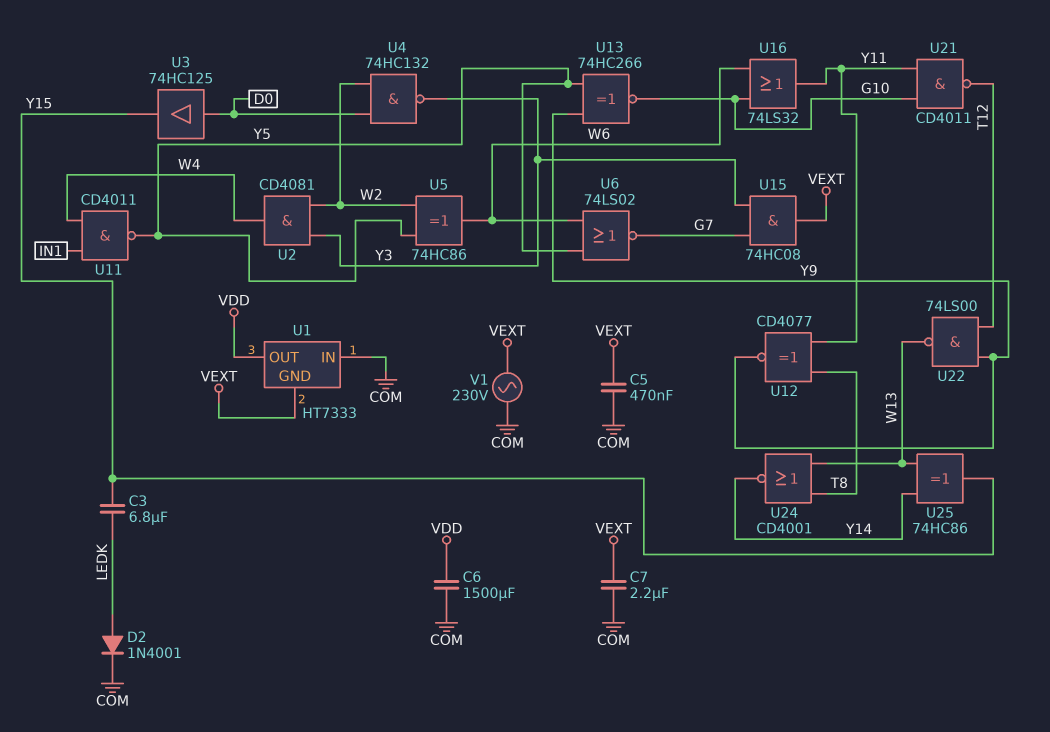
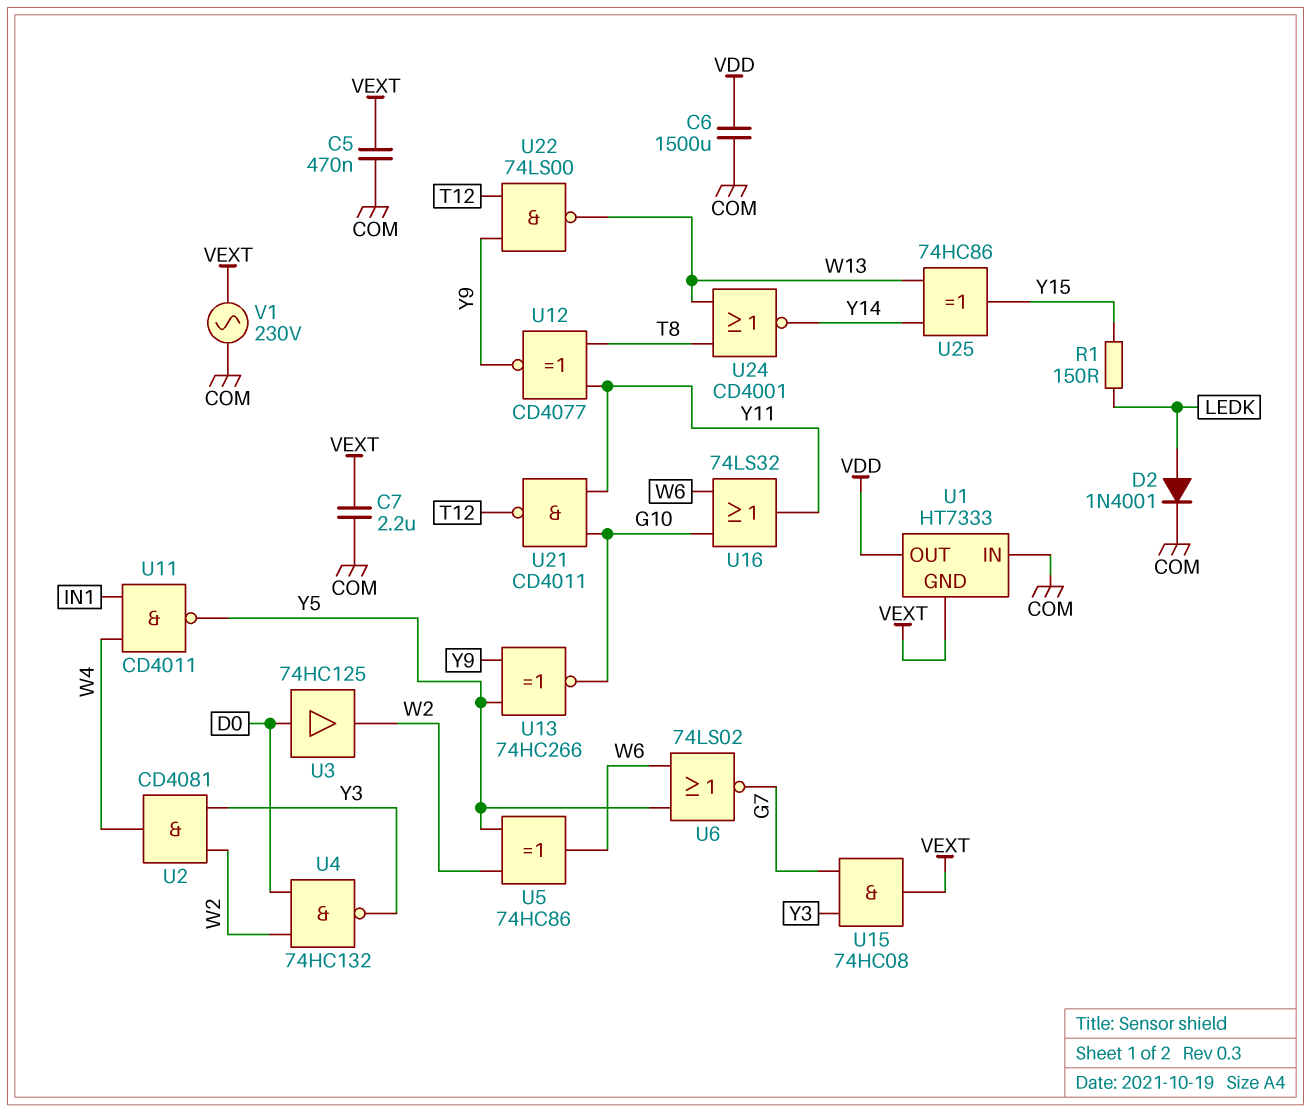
C3: 6.8uF (LEDK, Y15) -> none
R1: none -> 150 (LEDK, Y15)
U3: buffer 74HC125 (in D0, out Y15) -> buffer 74HC125 (in D0, out W2)

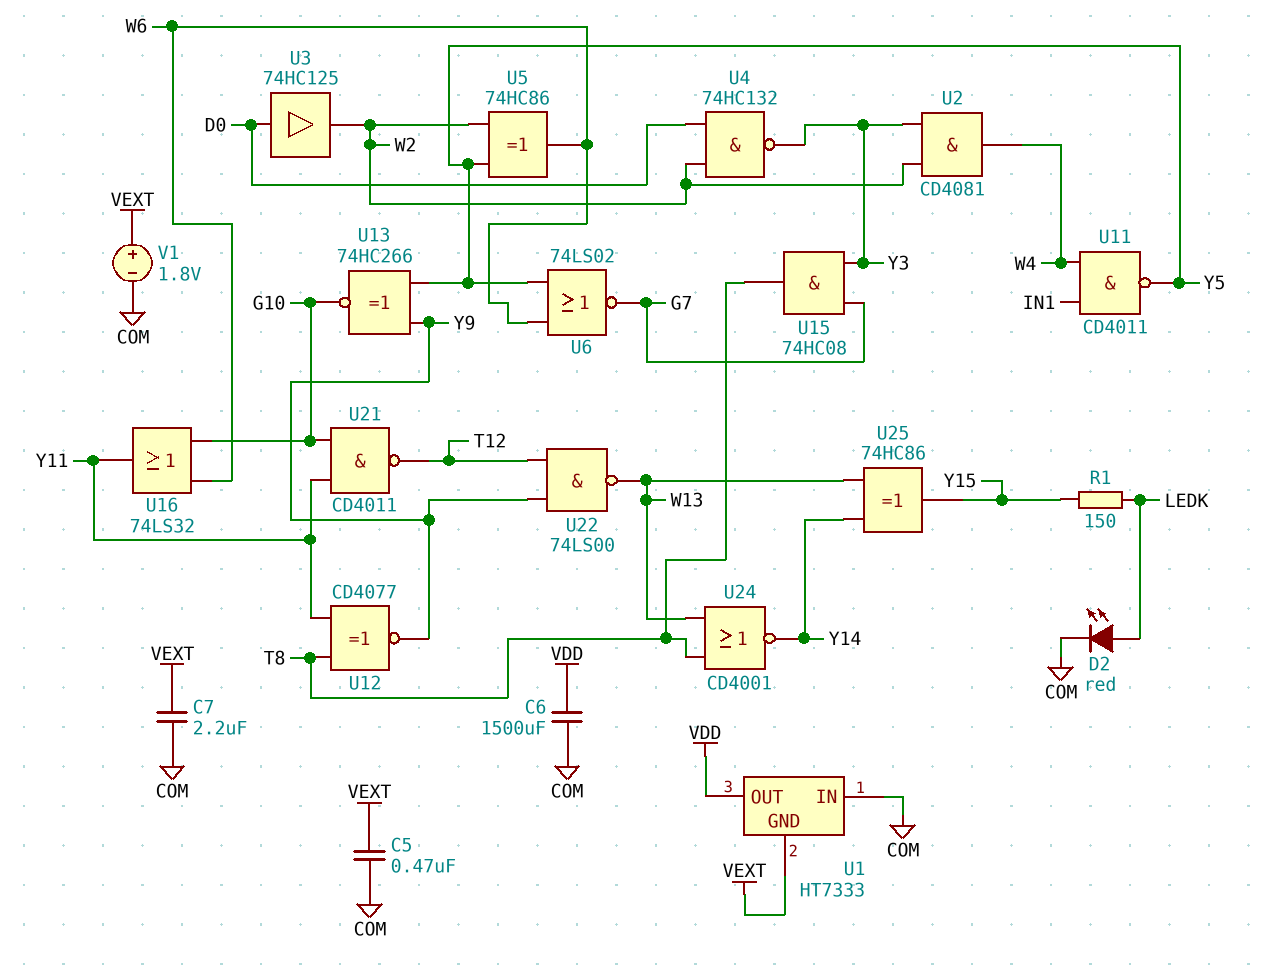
D2: diode 1N4001 (A LEDK, K COM) -> LED red (A LEDK, K COM)
U15: AND 74HC08 (in G7, in Y3, out VEXT) -> AND 74HC08 (in G7, in Y3, out T8)
V1: AC 230V (COM, VEXT) -> 1.8V (plus VEXT, minus COM)

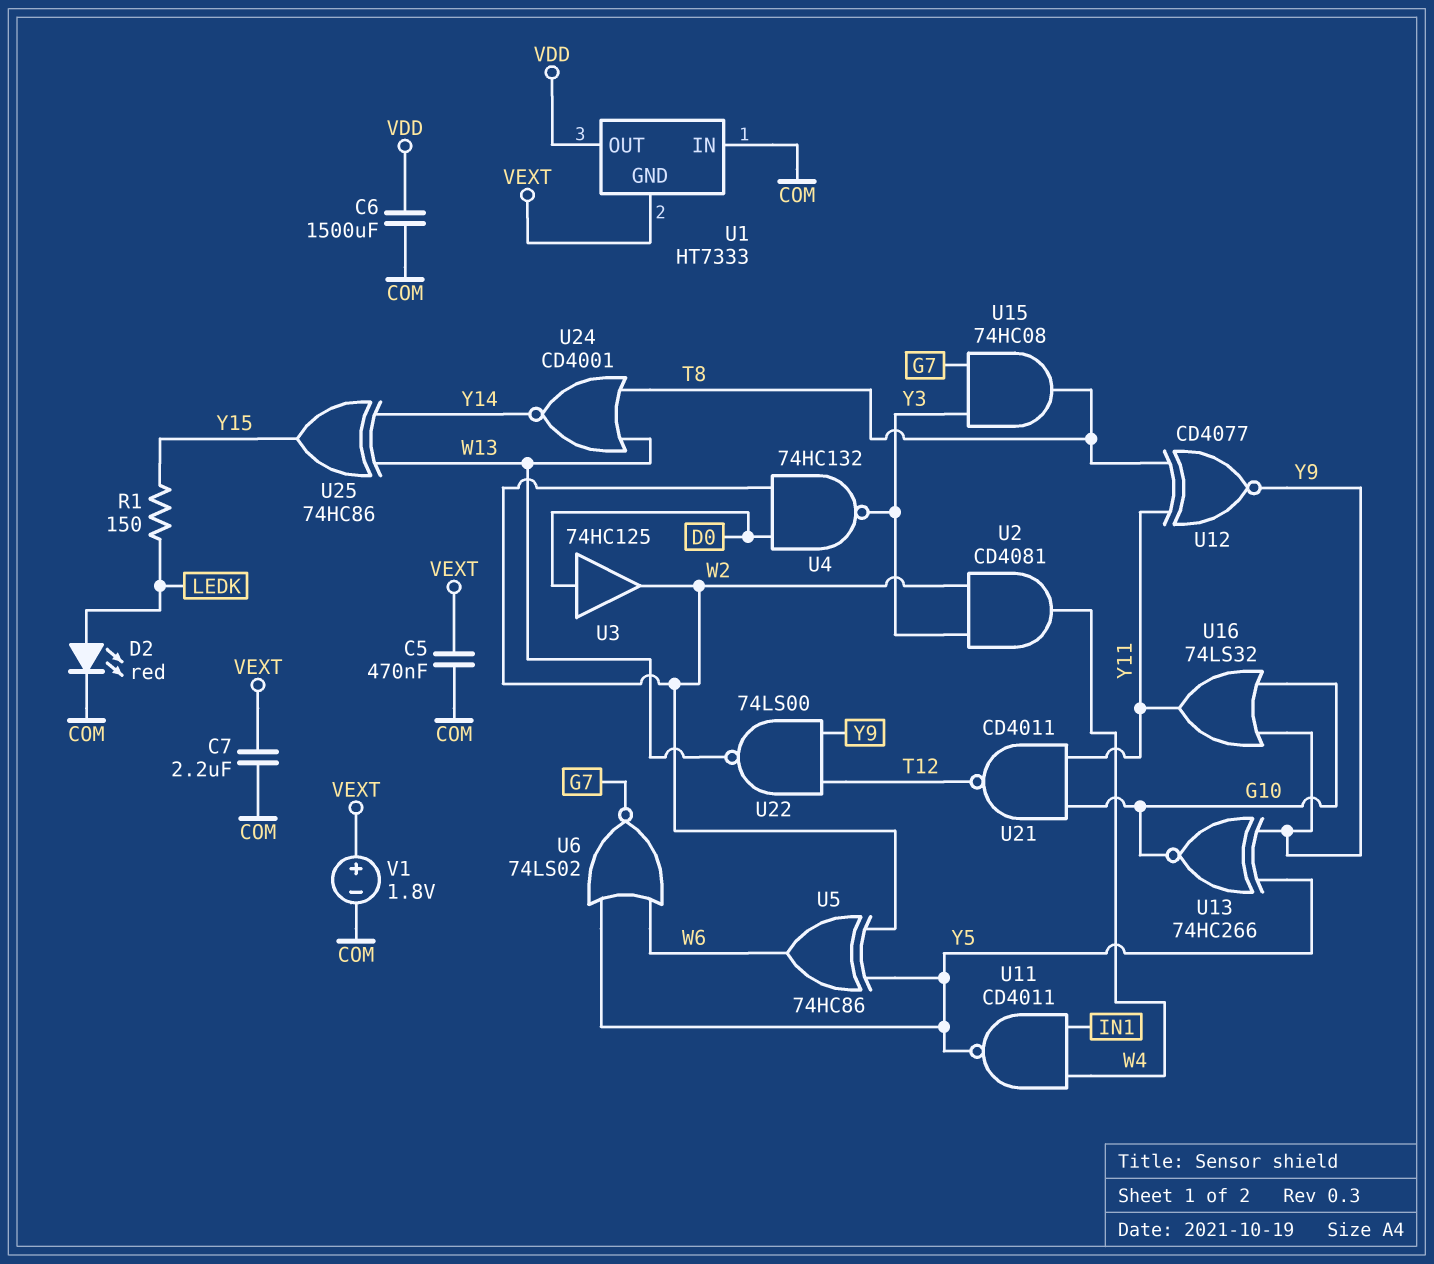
U16: OR 74LS32 (in G10, in W6, out Y11) -> OR 74LS32 (in G10, in Y9, out Y11)

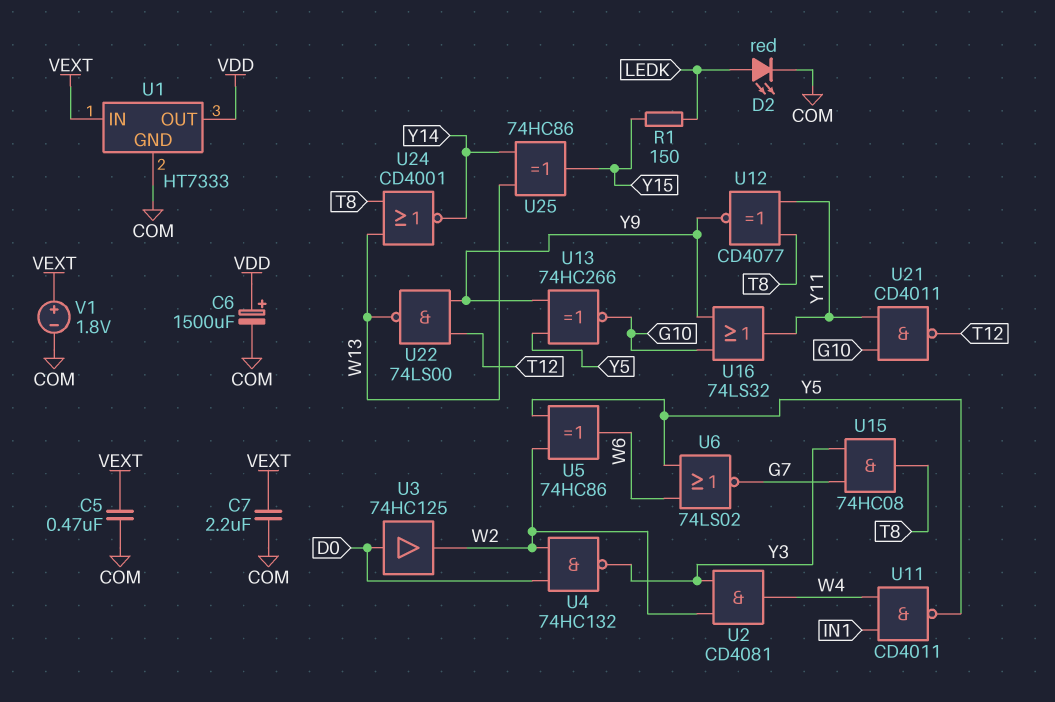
C6: 1500uF (COM, VDD) -> 1500uF (plus VDD, minus COM)
U1 pin GND: VEXT -> COM
U1 pin IN: COM -> VEXT

